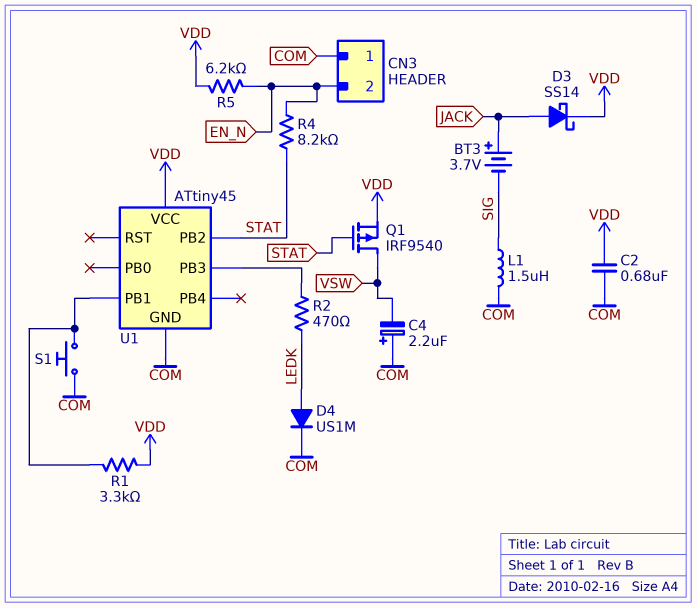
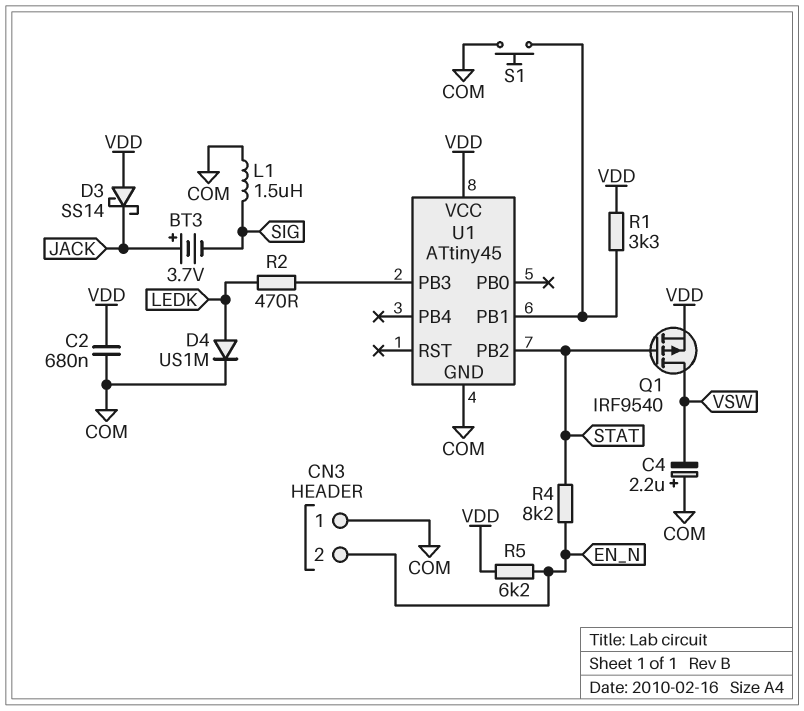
D3: schottky SS14 (A JACK, K VDD) -> schottky SS14 (A VDD, K JACK)

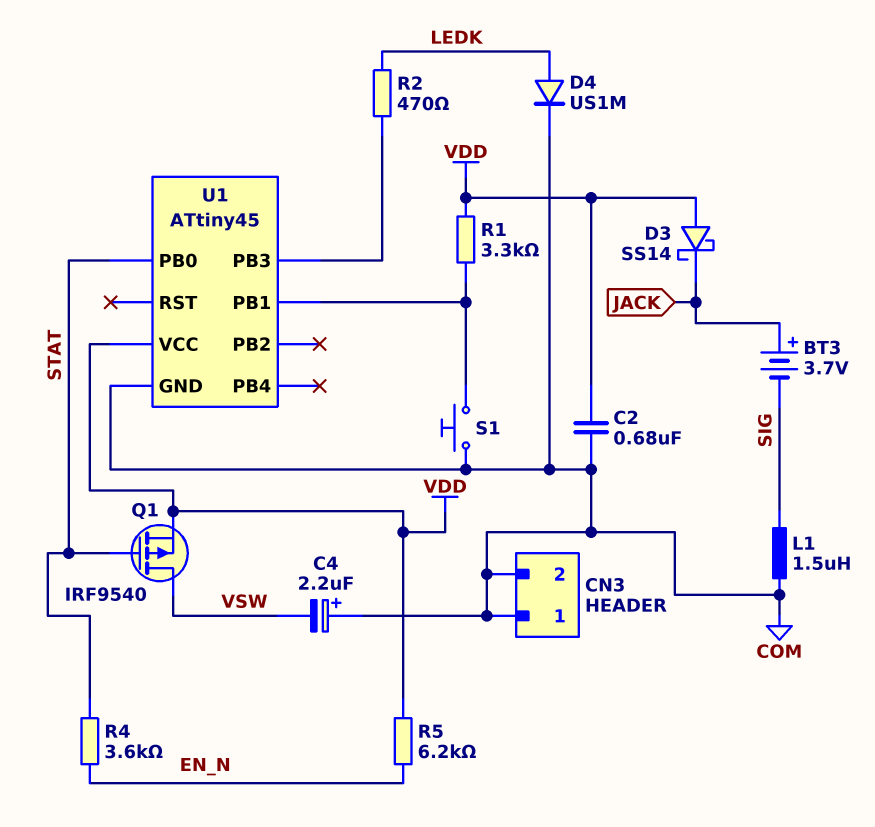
CN3 pin 2: EN_N -> COM
R4: 8.2k (EN_N, STAT) -> 3.6k (EN_N, STAT)
U1 pin PB0: none -> STAT
U1 pin PB2: STAT -> none

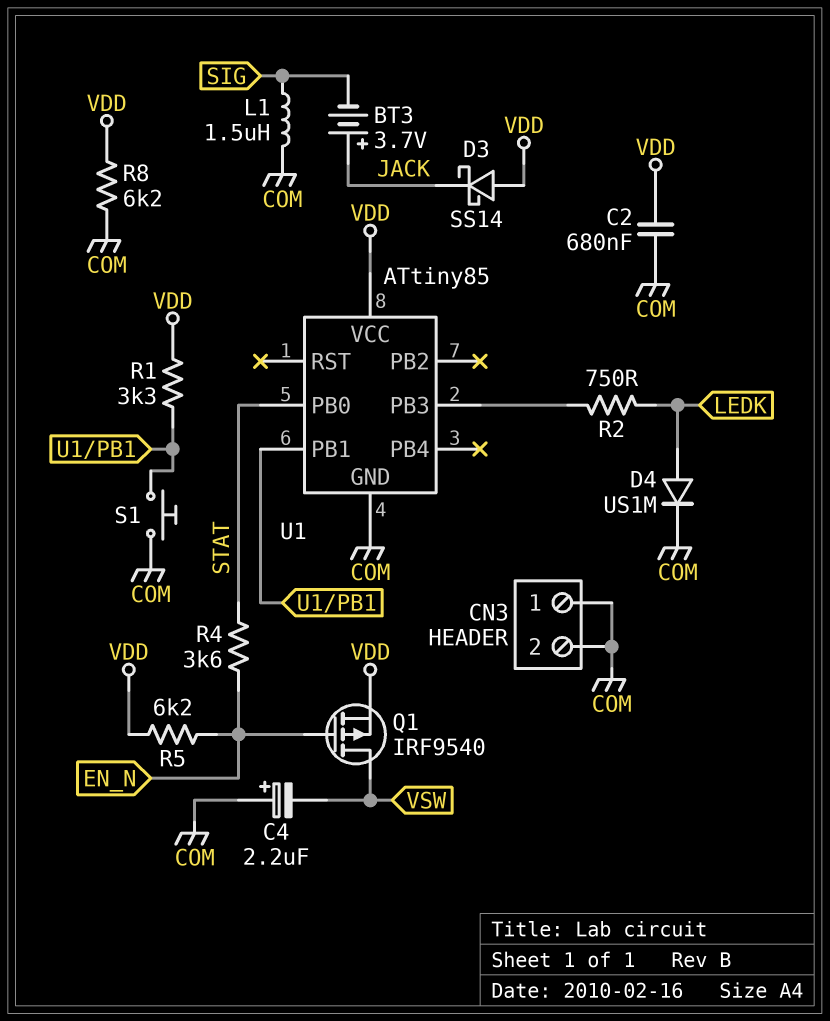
Q1: PMOS IRF9540 (G STAT, D VSW, S VDD) -> PMOS IRF9540 (G EN_N, D VSW, S VDD)
R2: 470 (LEDK, U1/PB3) -> 750 (LEDK, U1/PB3)
R8: none -> 6.2k (COM, VDD)
U1: ATtiny45 -> ATtiny85

